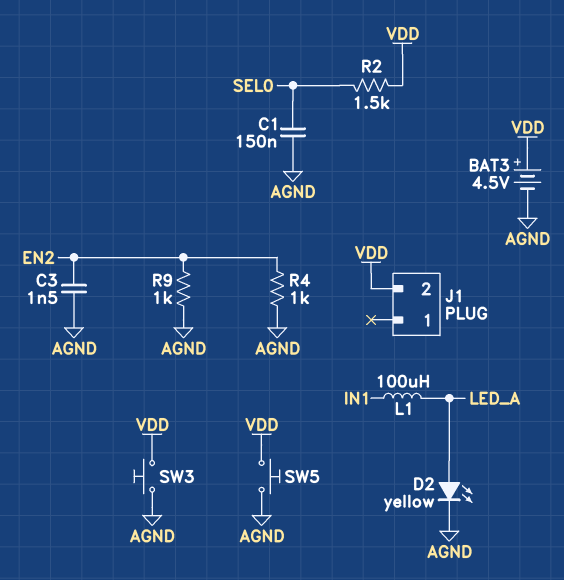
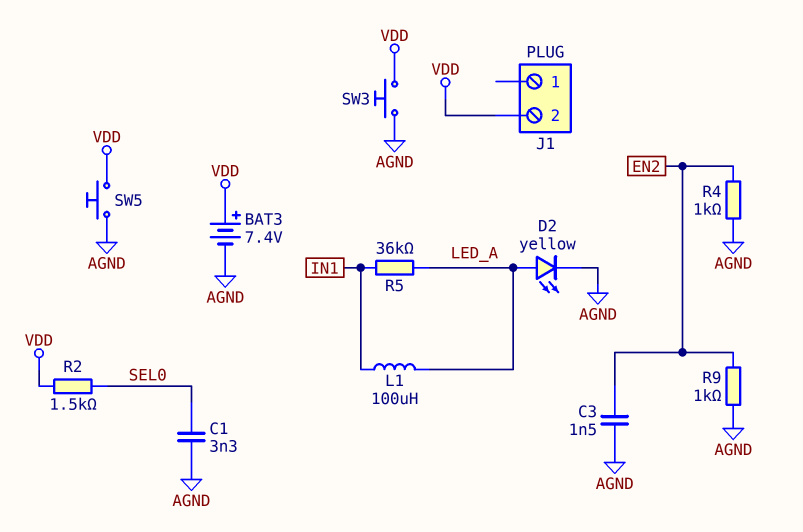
BAT3: 4.5V (plus VDD, minus AGND) -> 7.4V (plus VDD, minus AGND)
C1: 150nF (AGND, SEL0) -> 3.3nF (AGND, SEL0)
R5: none -> 36k (IN1, LED_A)

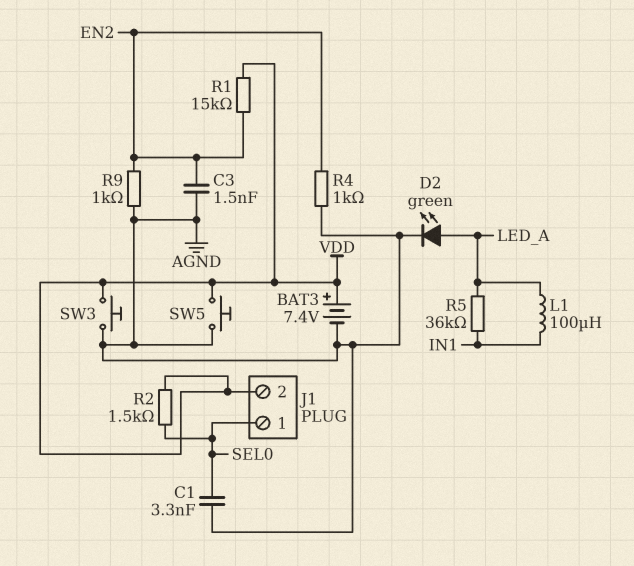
D2: LED yellow (A LED_A, K AGND) -> LED green (A LED_A, K AGND)
J1 pin 1: none -> SEL0
R1: none -> 15k (EN2, VDD)

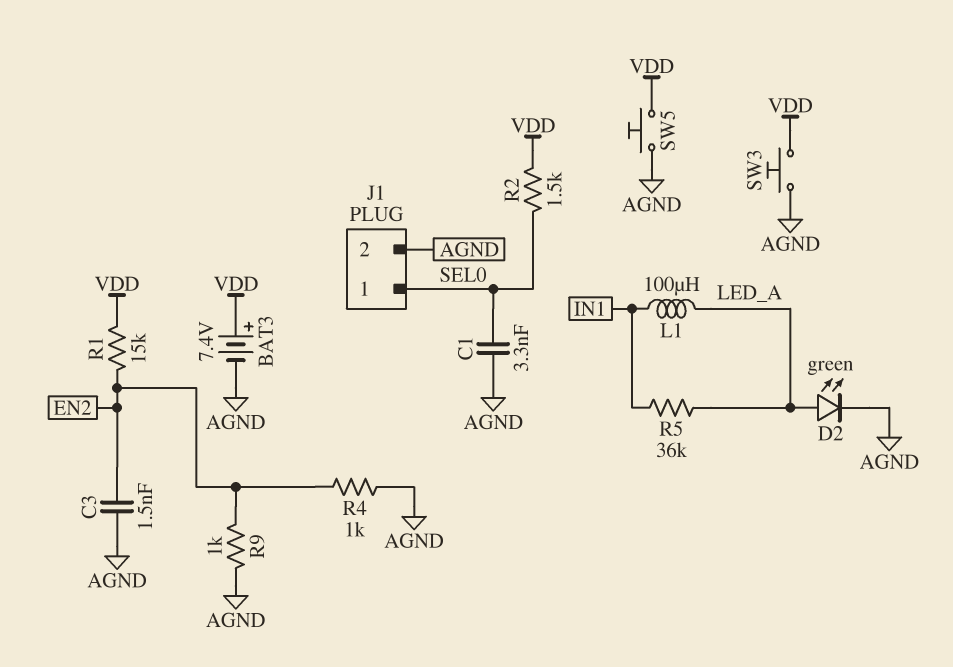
J1 pin 2: VDD -> AGND

